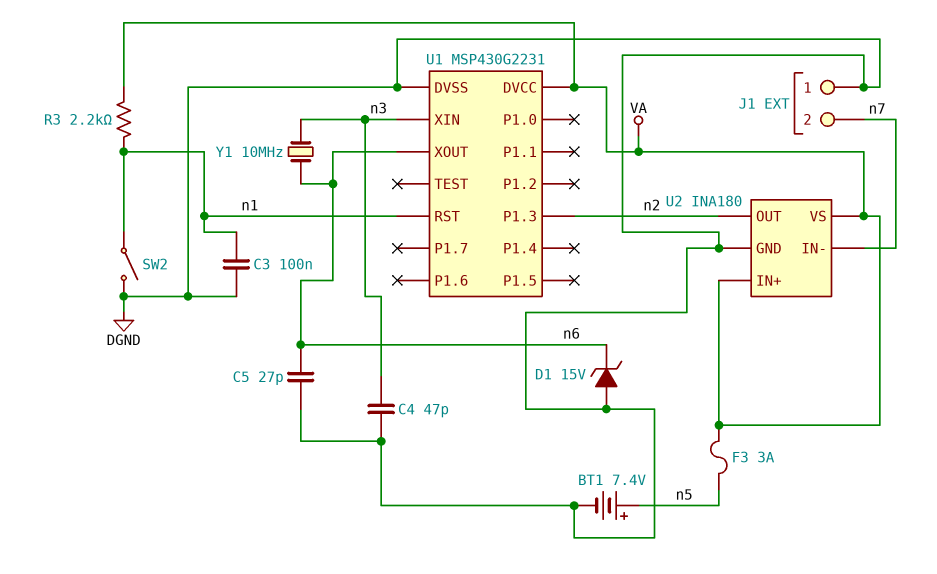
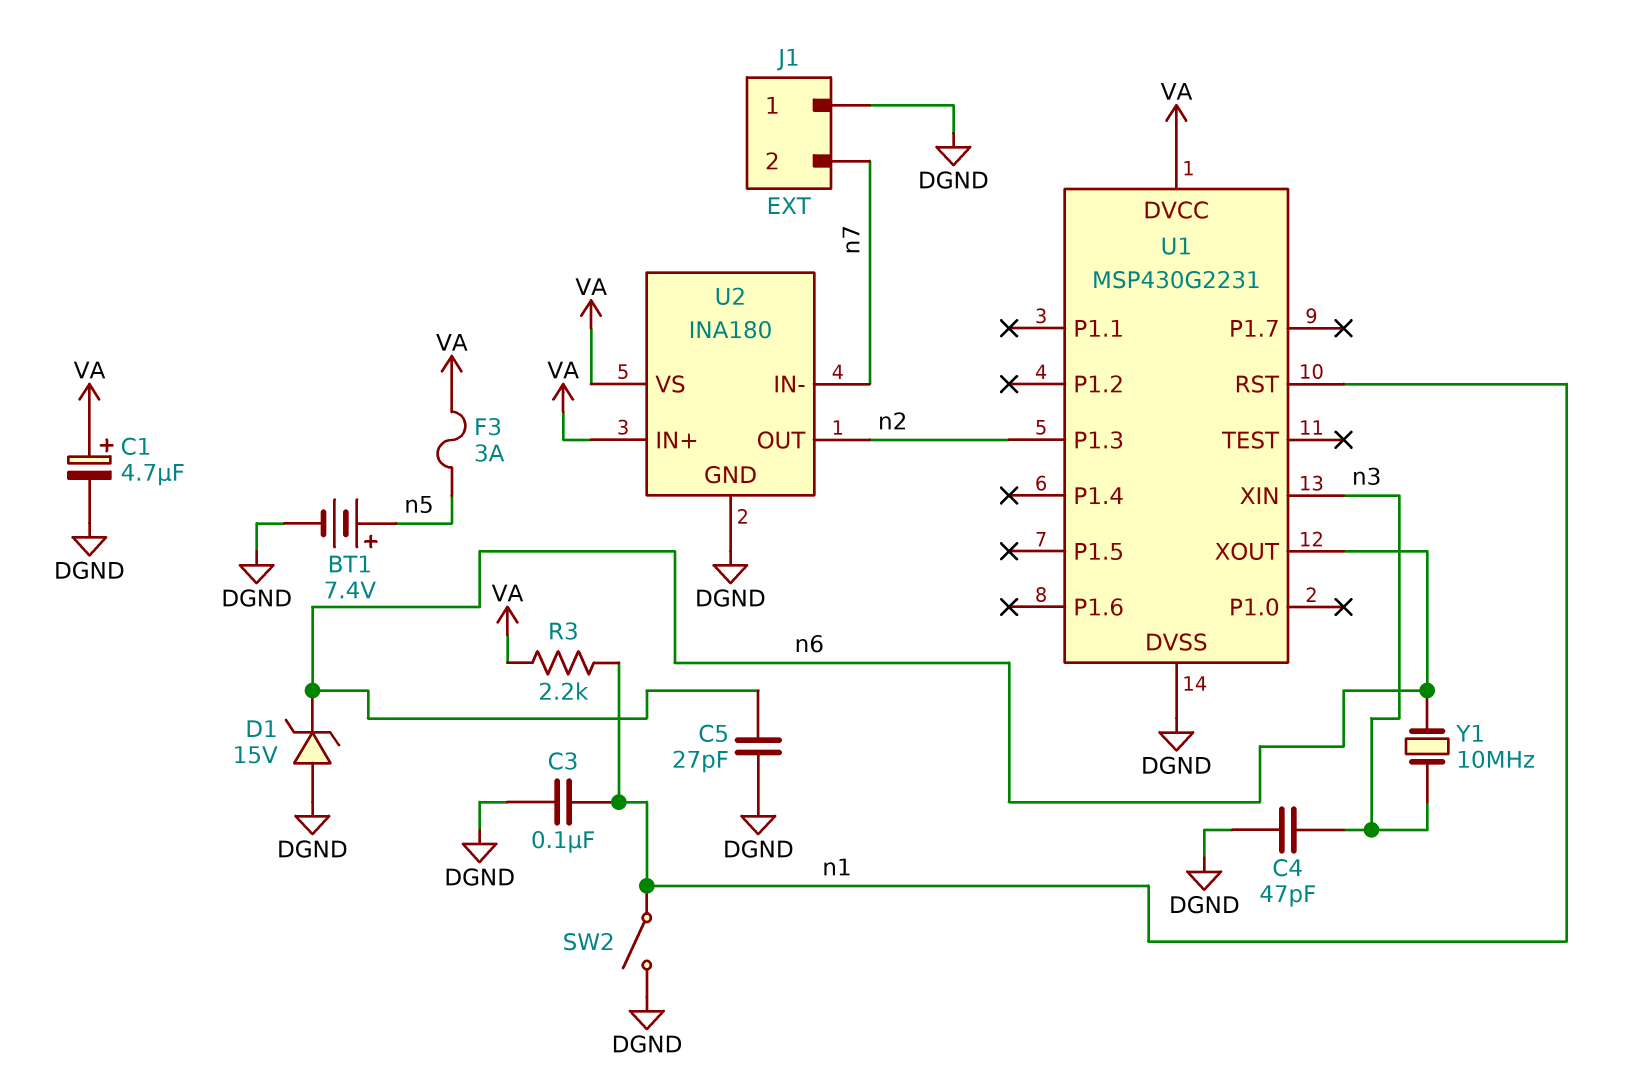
C1: none -> 4.7uF (plus VA, minus DGND)

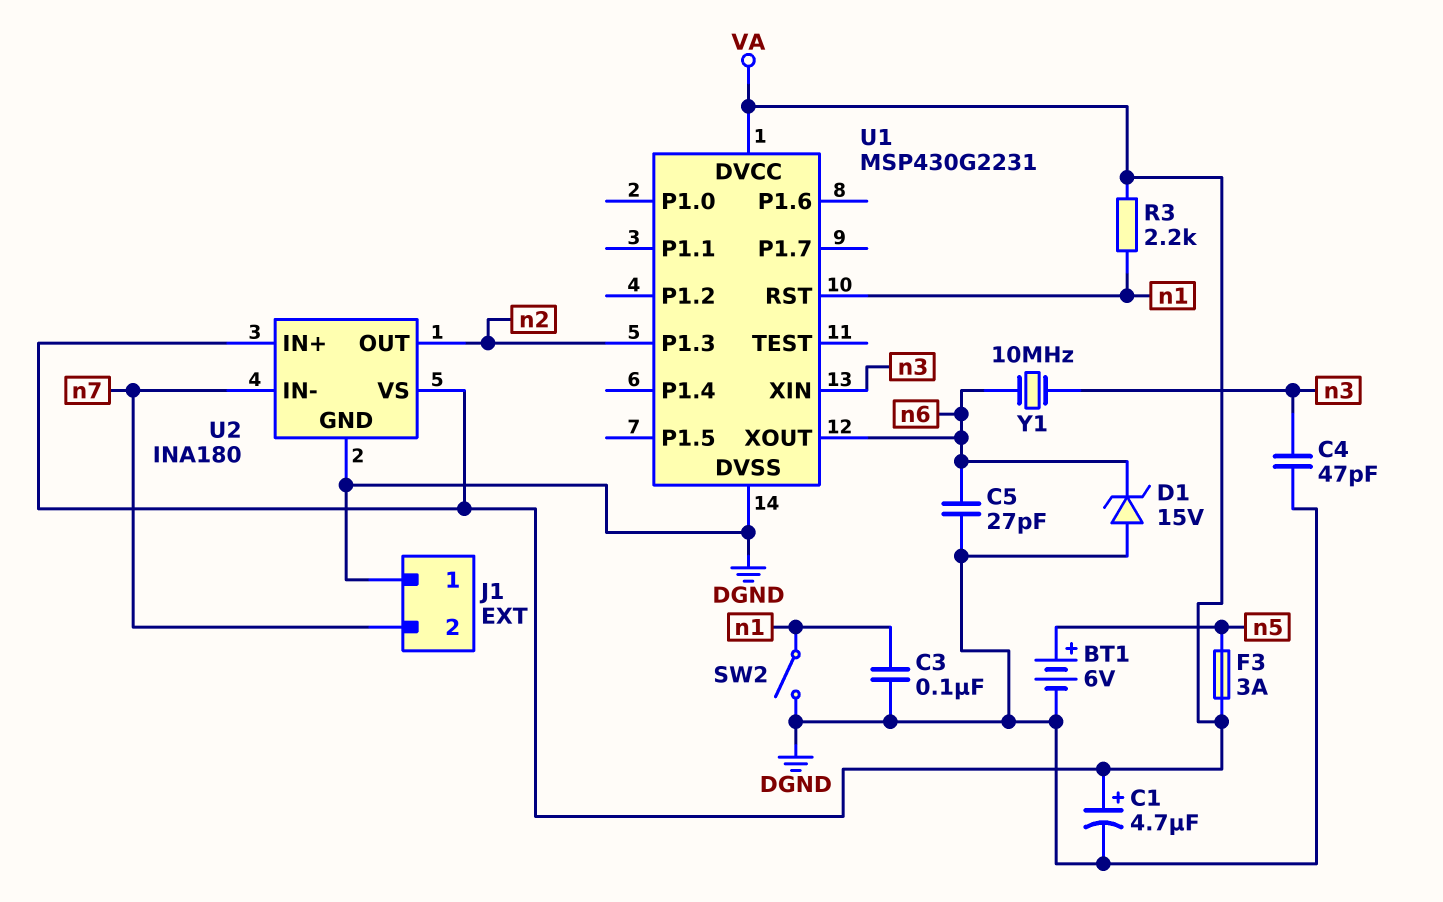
BT1: 7.4V (plus n5, minus DGND) -> 6V (plus n5, minus DGND)

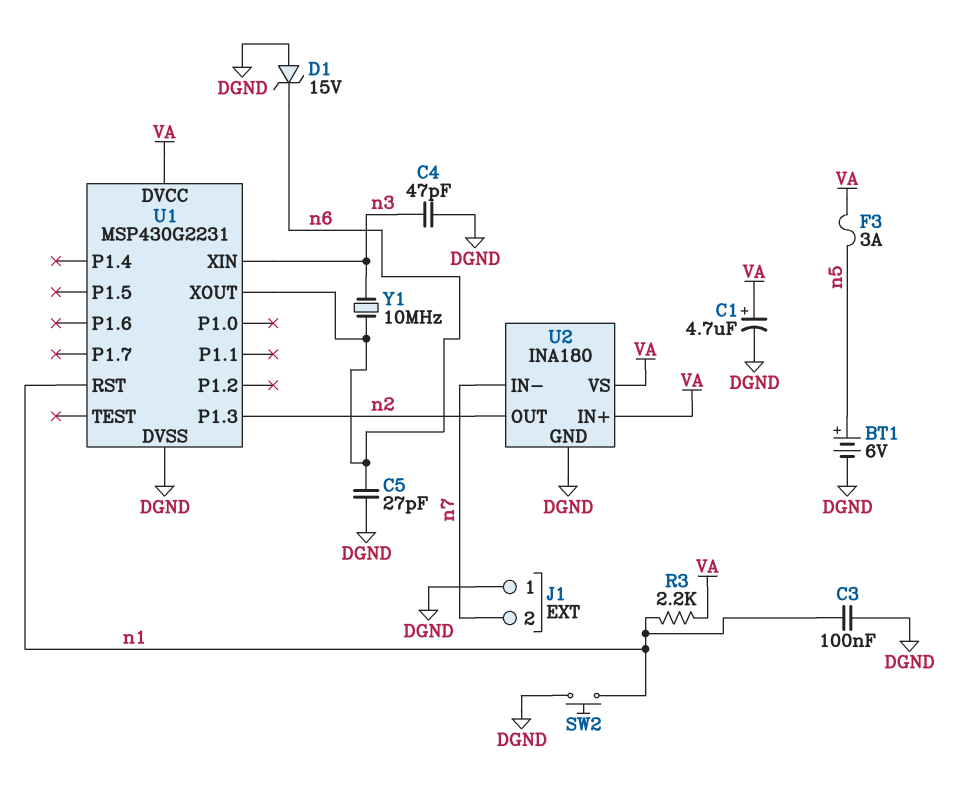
SW2: switch (DGND, n1) -> button (DGND, n1)

